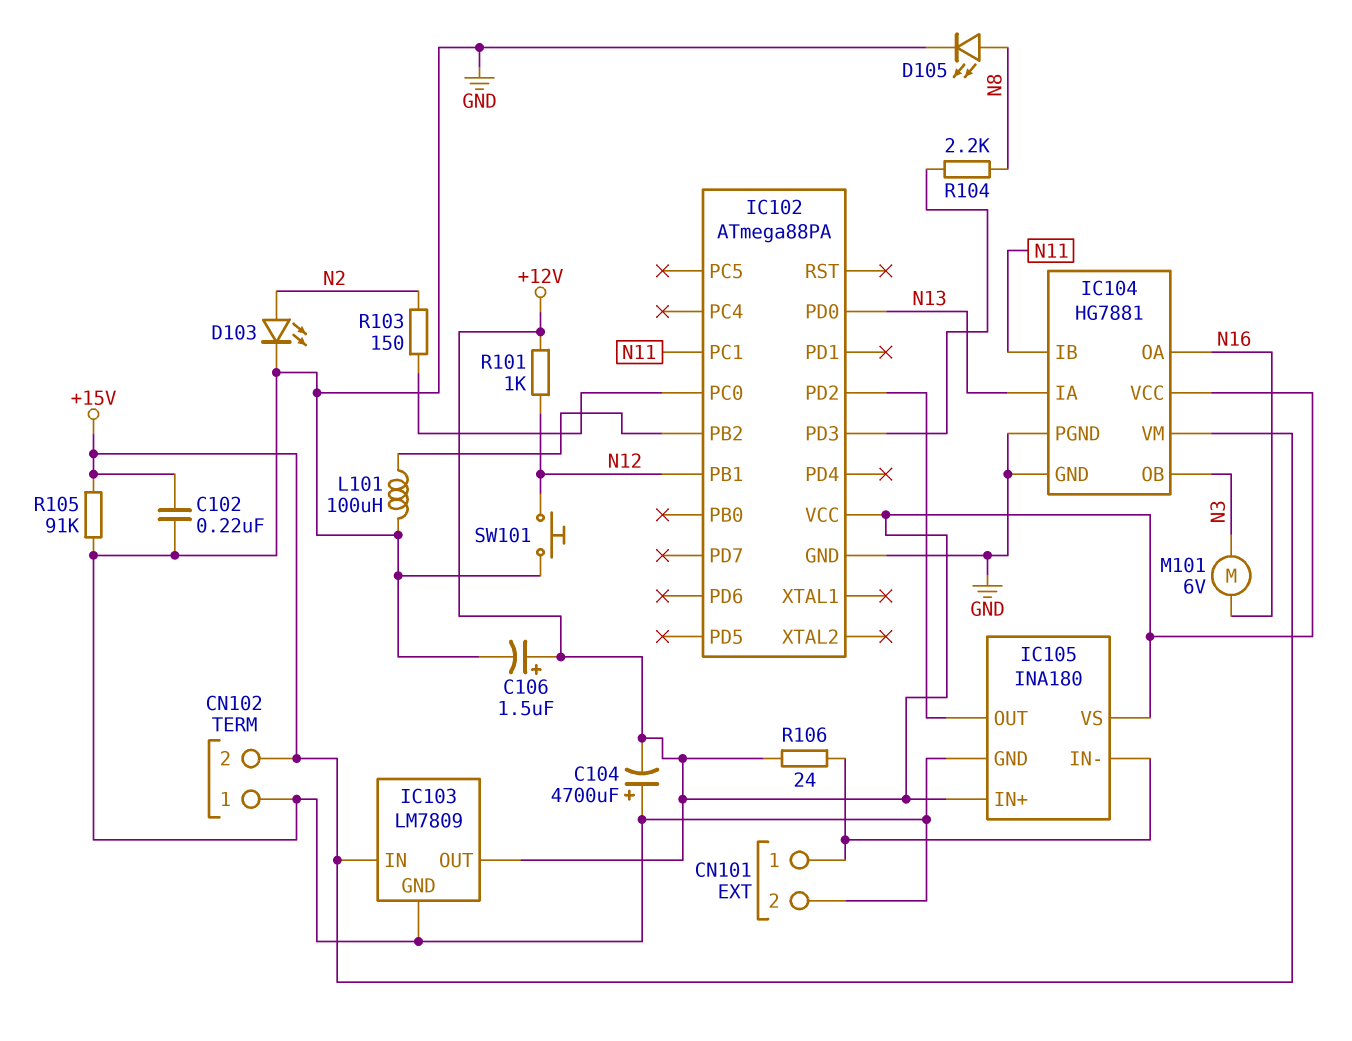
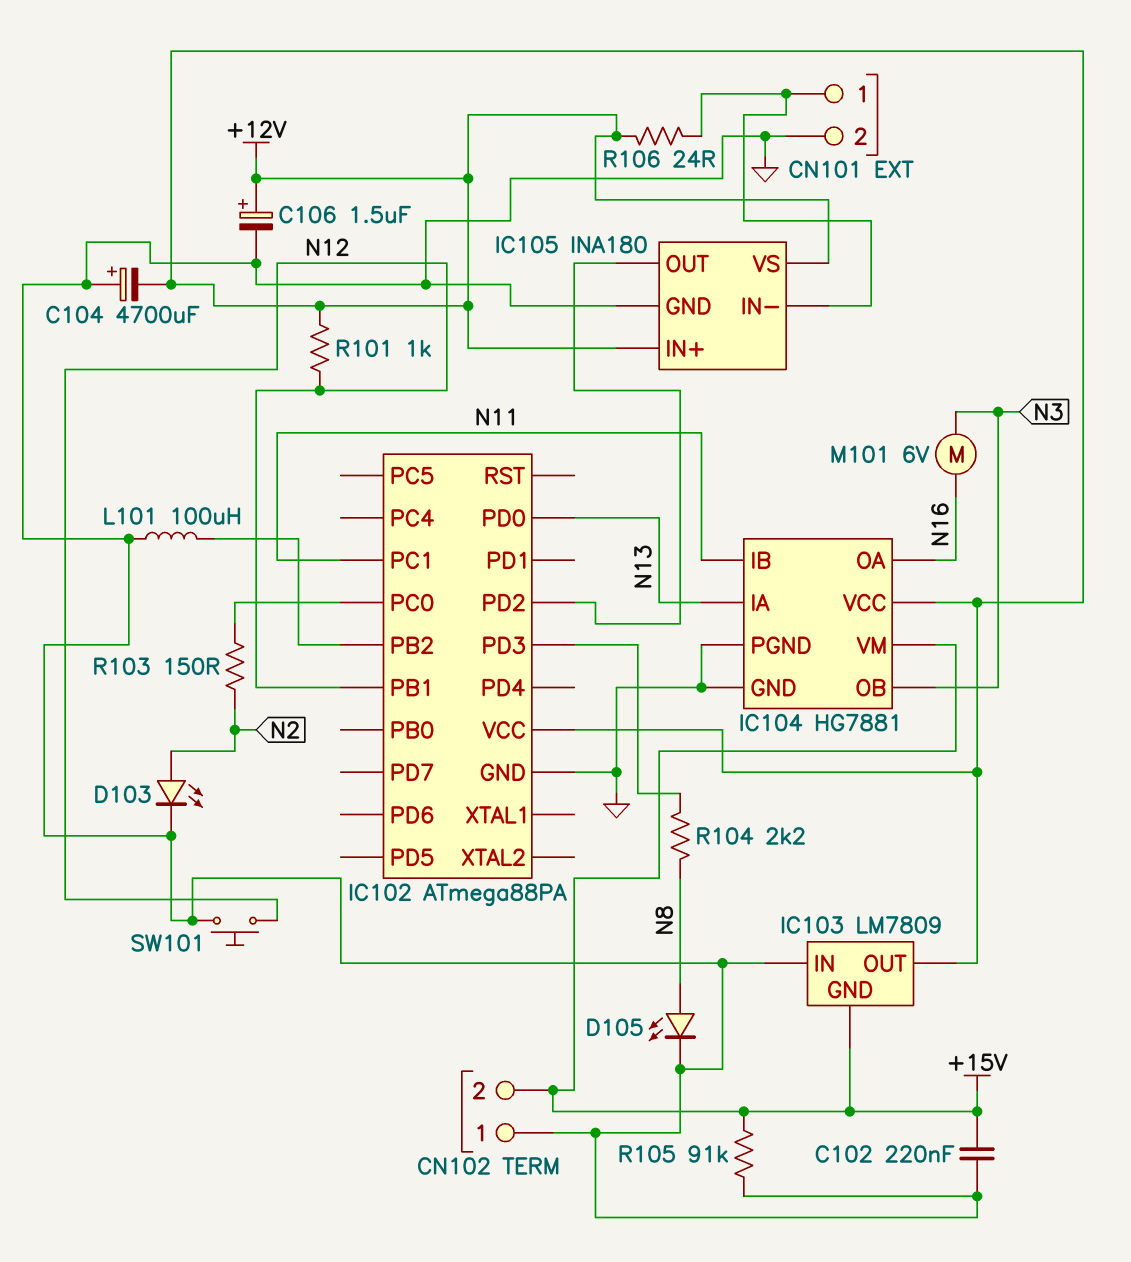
IC103 pin GND: GND -> +15V
IC103 pin IN: +15V -> GND

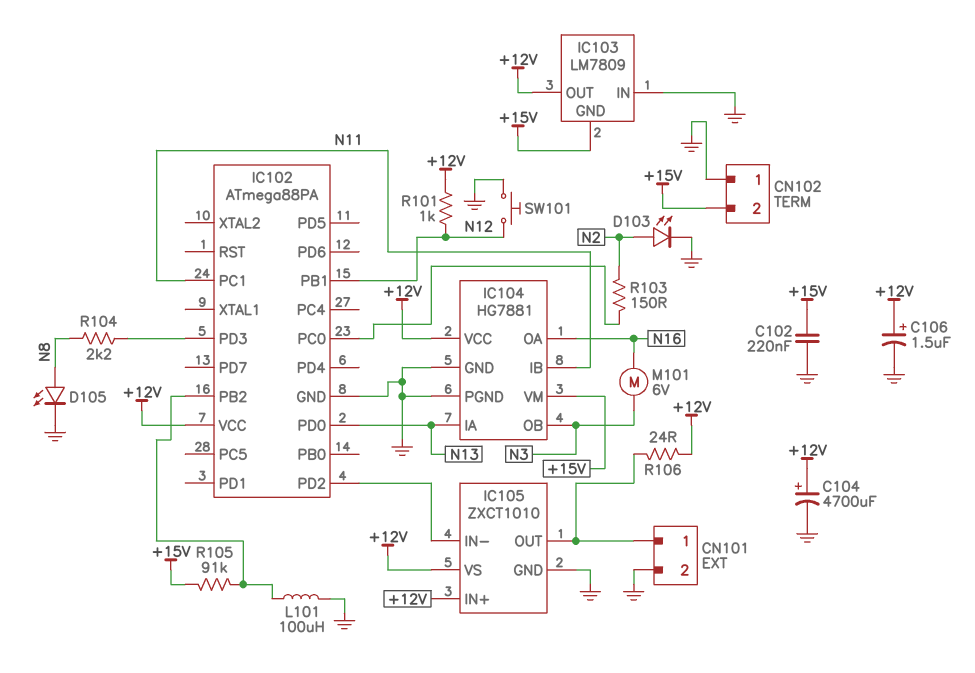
C104: 4700uF (plus GND, minus +12V) -> 4700uF (plus +12V, minus GND)
IC105: INA180 -> ZXCT1010
IC105 pin IN-: CN101/1 -> IC102/PD2
IC105 pin OUT: IC102/PD2 -> CN101/1
R105: 91k (+15V, GND) -> 91k (+15V, IC102/PB2)

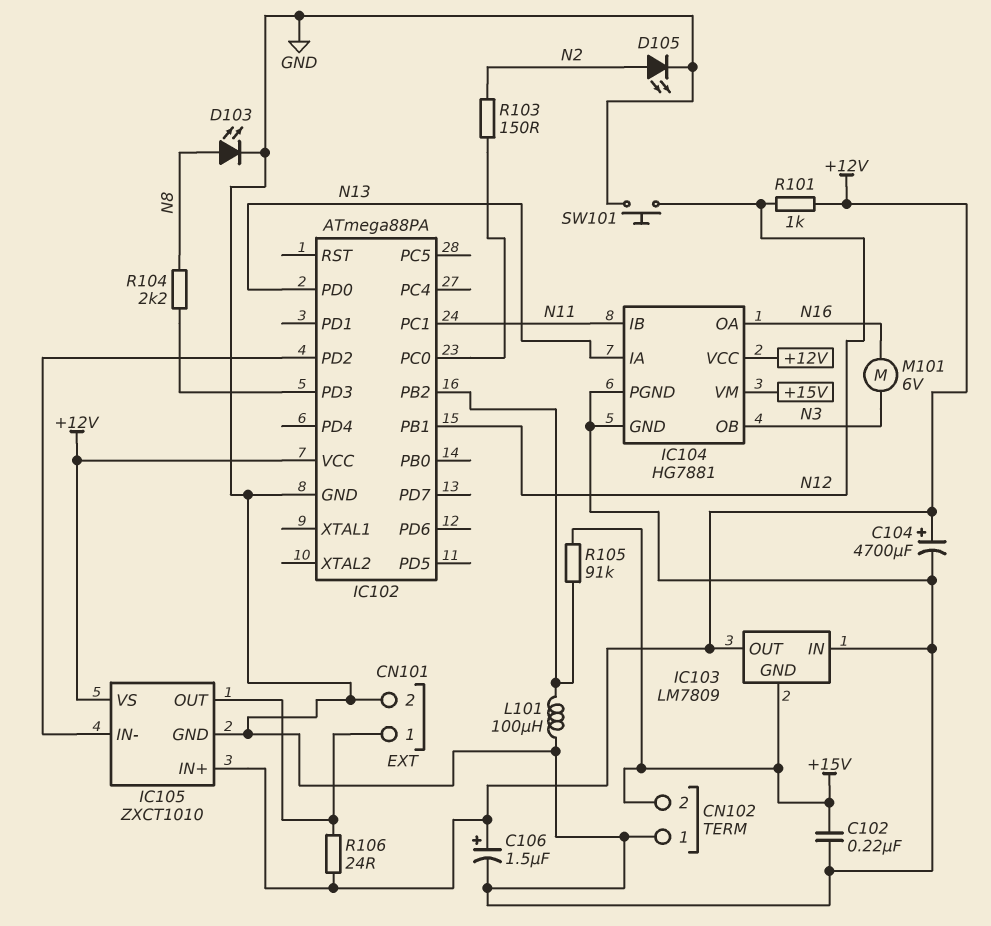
D103: LED (A N2, K GND) -> LED (A N8, K GND)
D105: LED (A N8, K GND) -> LED (A N2, K GND)

